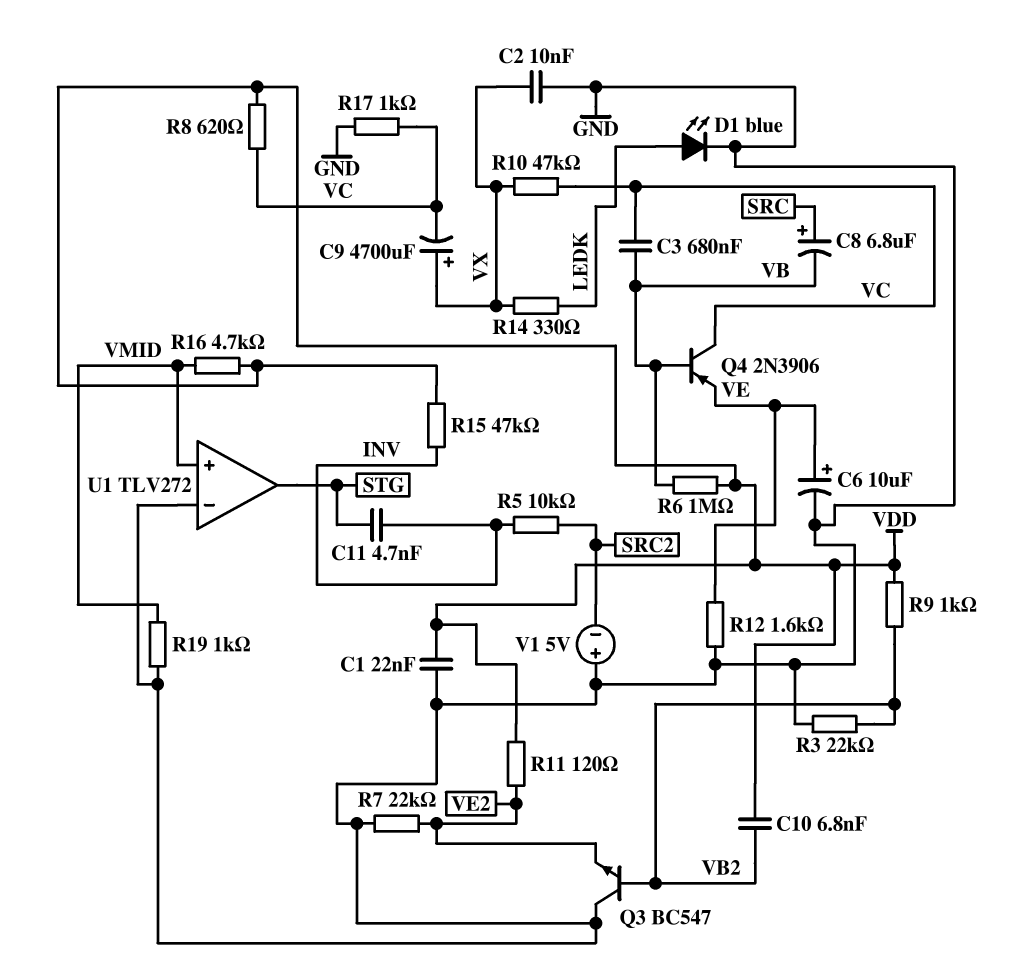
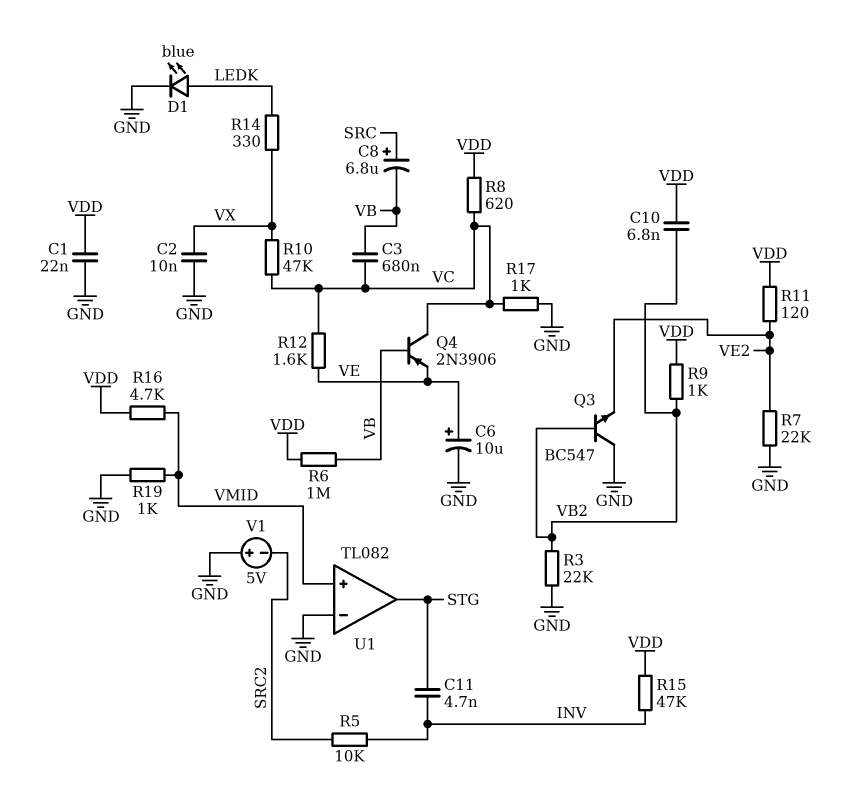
C9: 4700uF (plus VX, minus VC) -> none
R12: 1.6k (GND, VE) -> 1.6k (VC, VE)
U1: TLV272 -> TL082

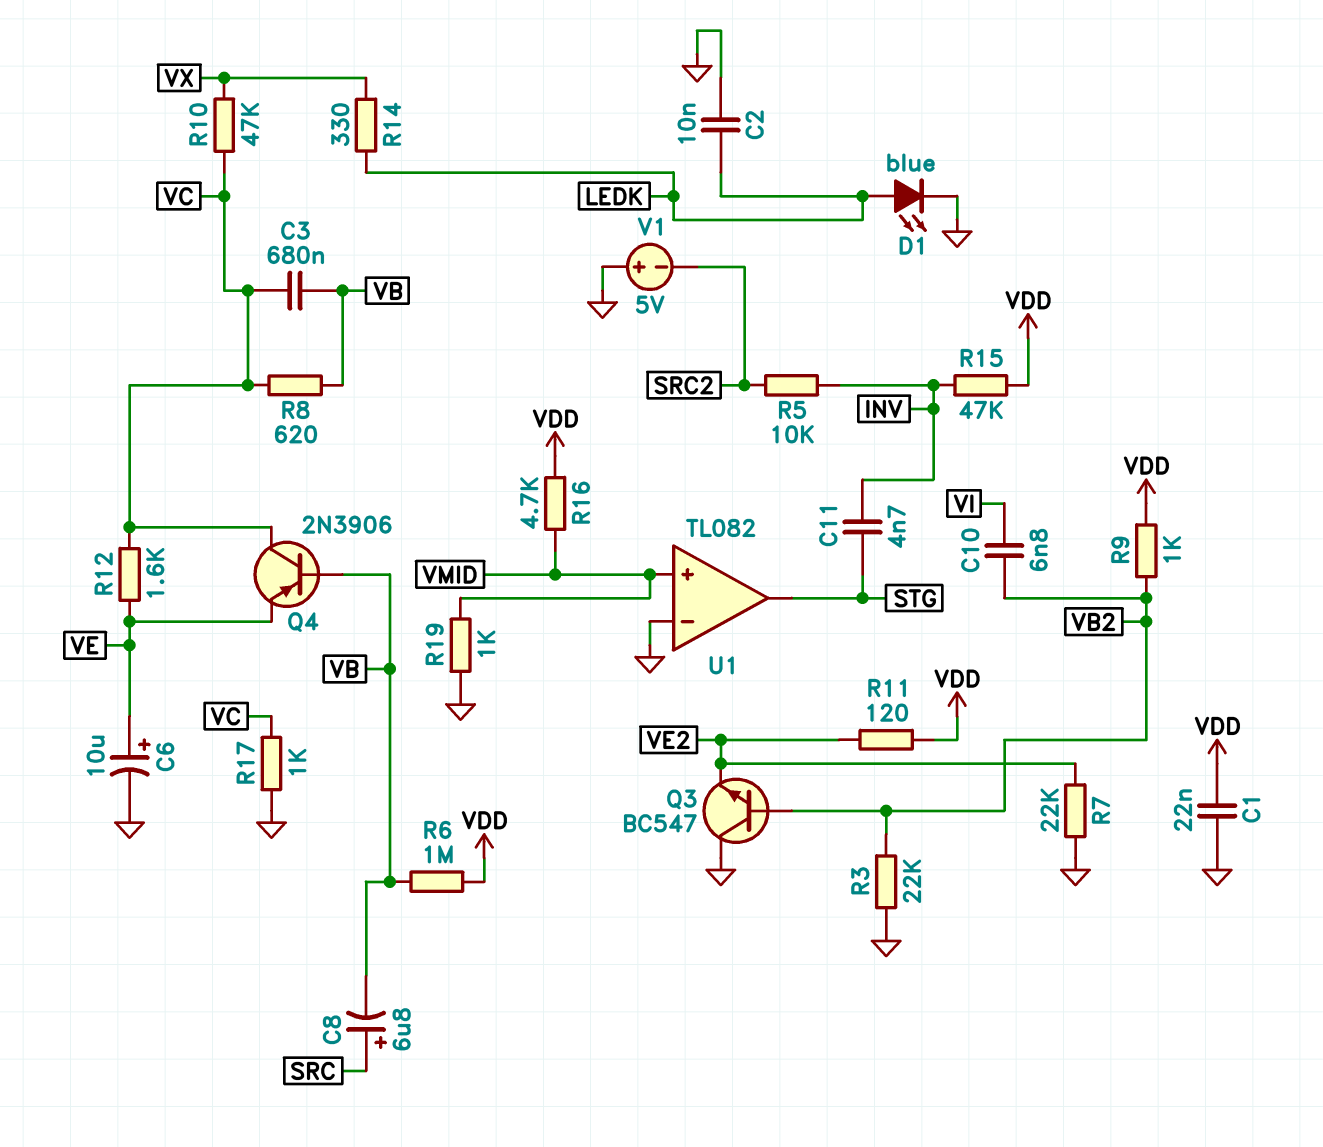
C2: 10nF (GND, VX) -> 10nF (GND, LEDK)
C10: 6.8nF (VB2, VDD) -> 6.8nF (VB2, VI)
R8: 620 (VC, VDD) -> 620 (VB, VC)

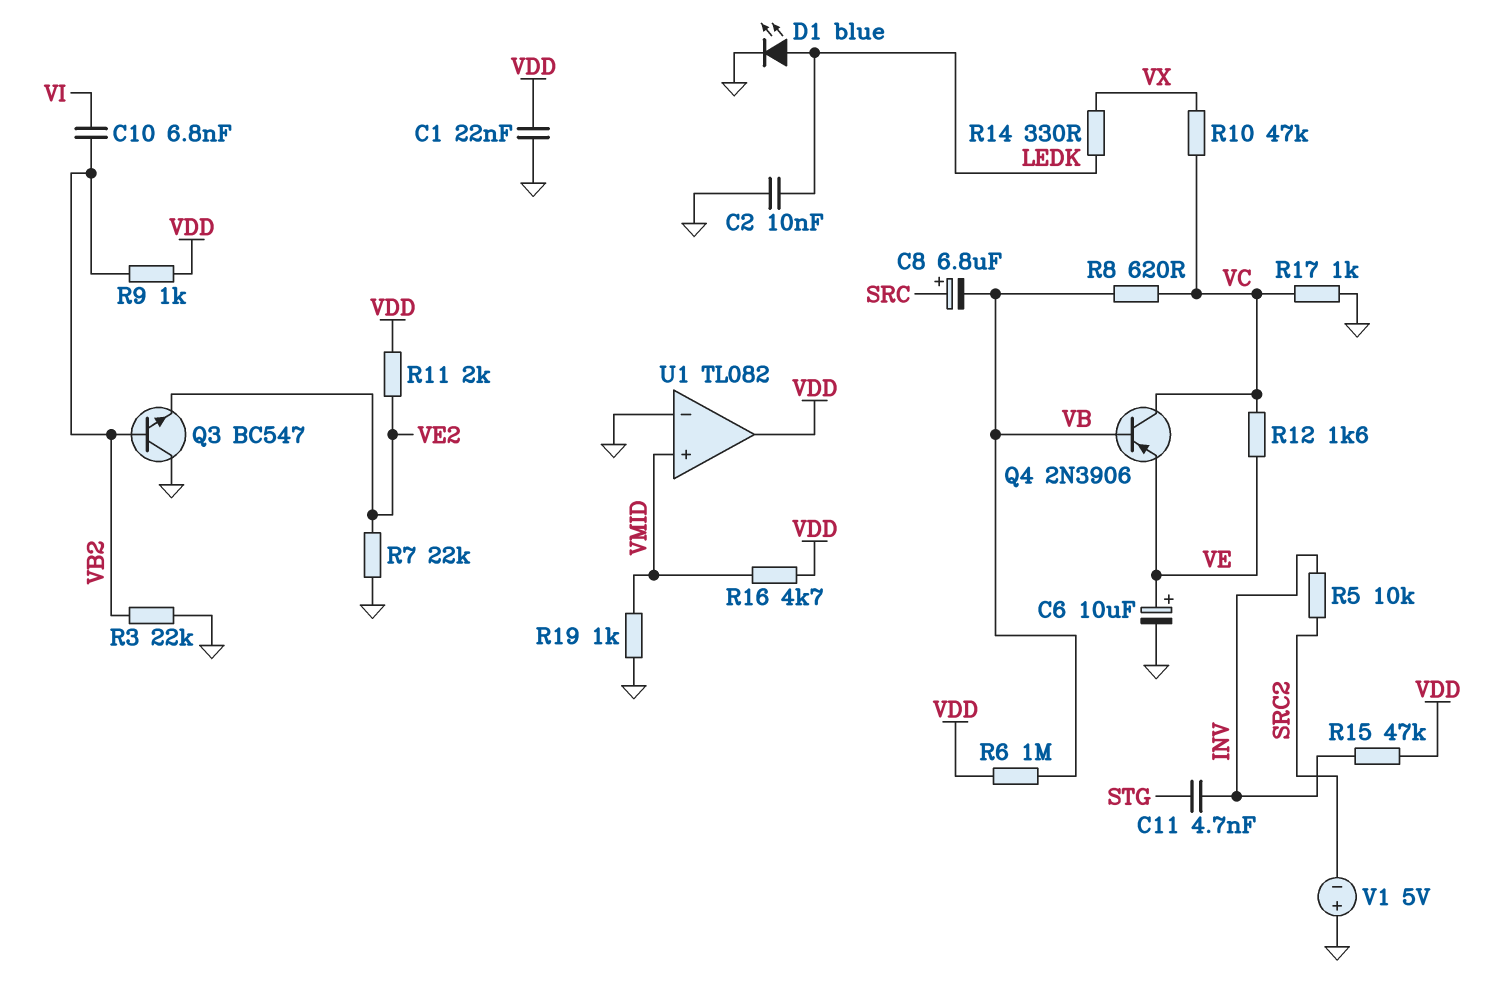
C3: 680nF (VB, VC) -> none
R11: 120 (VDD, VE2) -> 2k (VDD, VE2)
U1 pin out: STG -> VDD

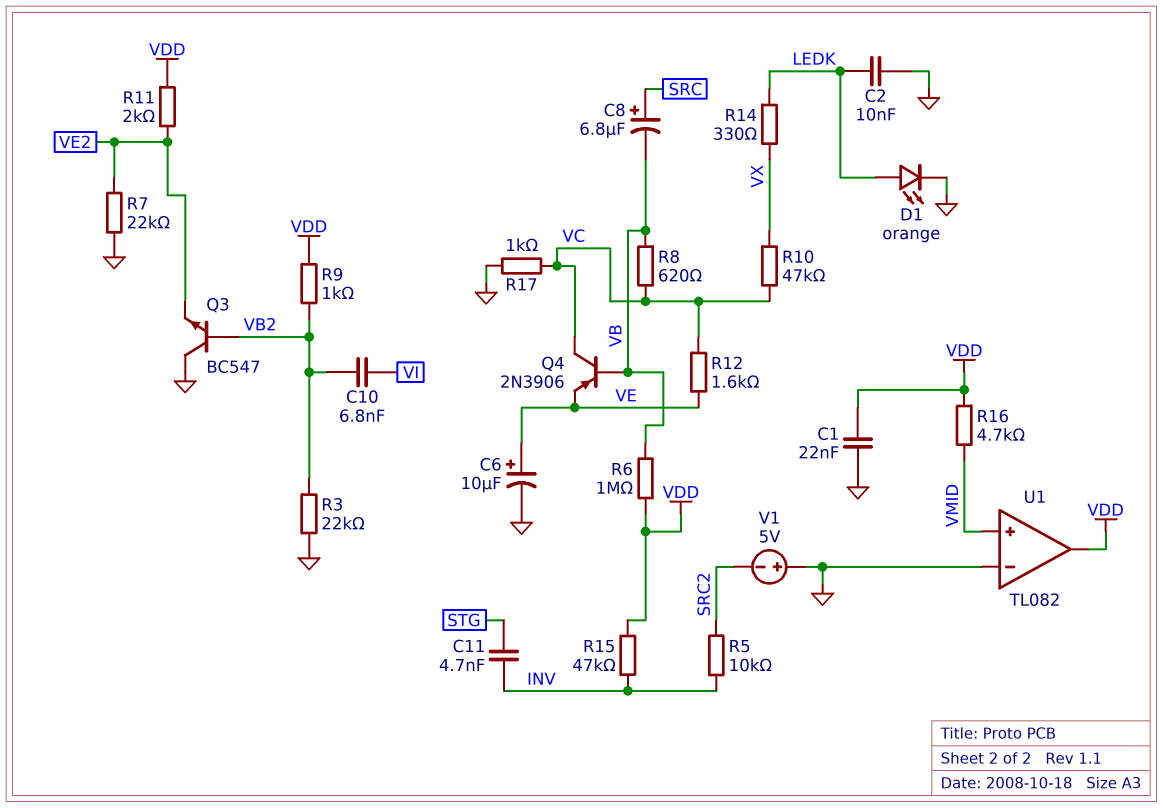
D1: LED blue (A LEDK, K GND) -> LED orange (A LEDK, K GND)
R19: 1k (GND, VMID) -> none

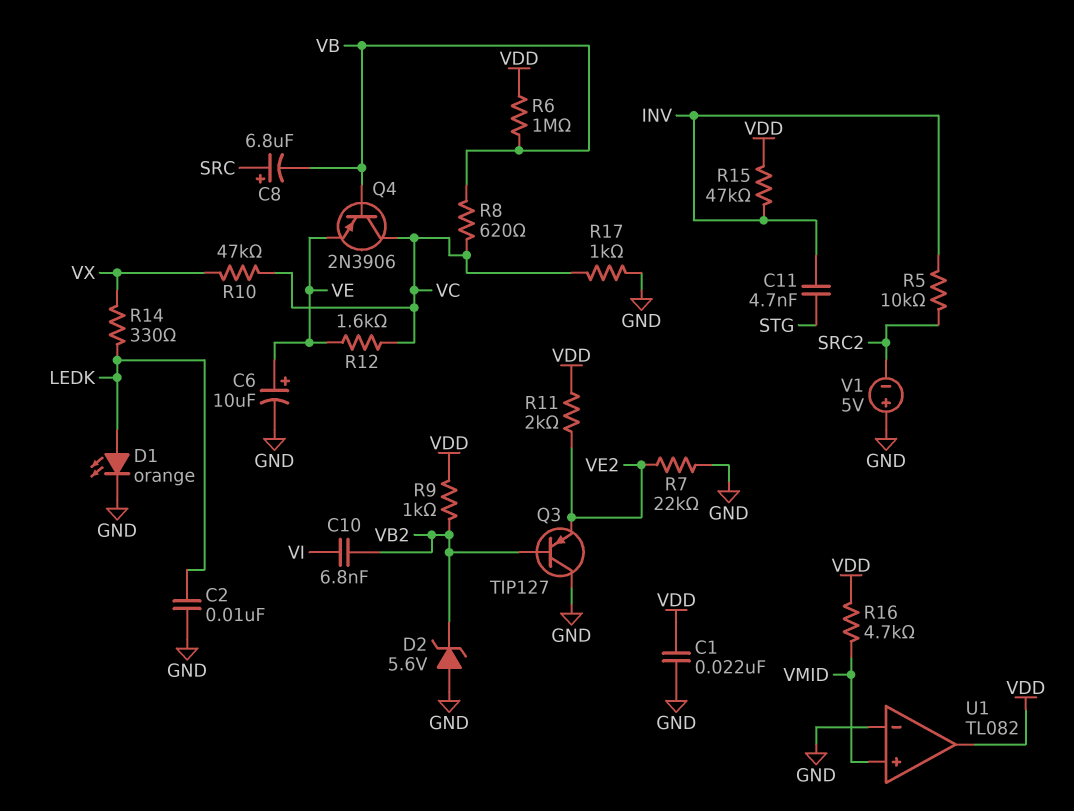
D2: none -> zener 5.6V (A GND, K VB2)
Q3: NPN BC547 (B VB2, C GND, E VE2) -> PNP TIP127 (B VB2, C GND, E VE2)
R3: 22k (GND, VB2) -> none

